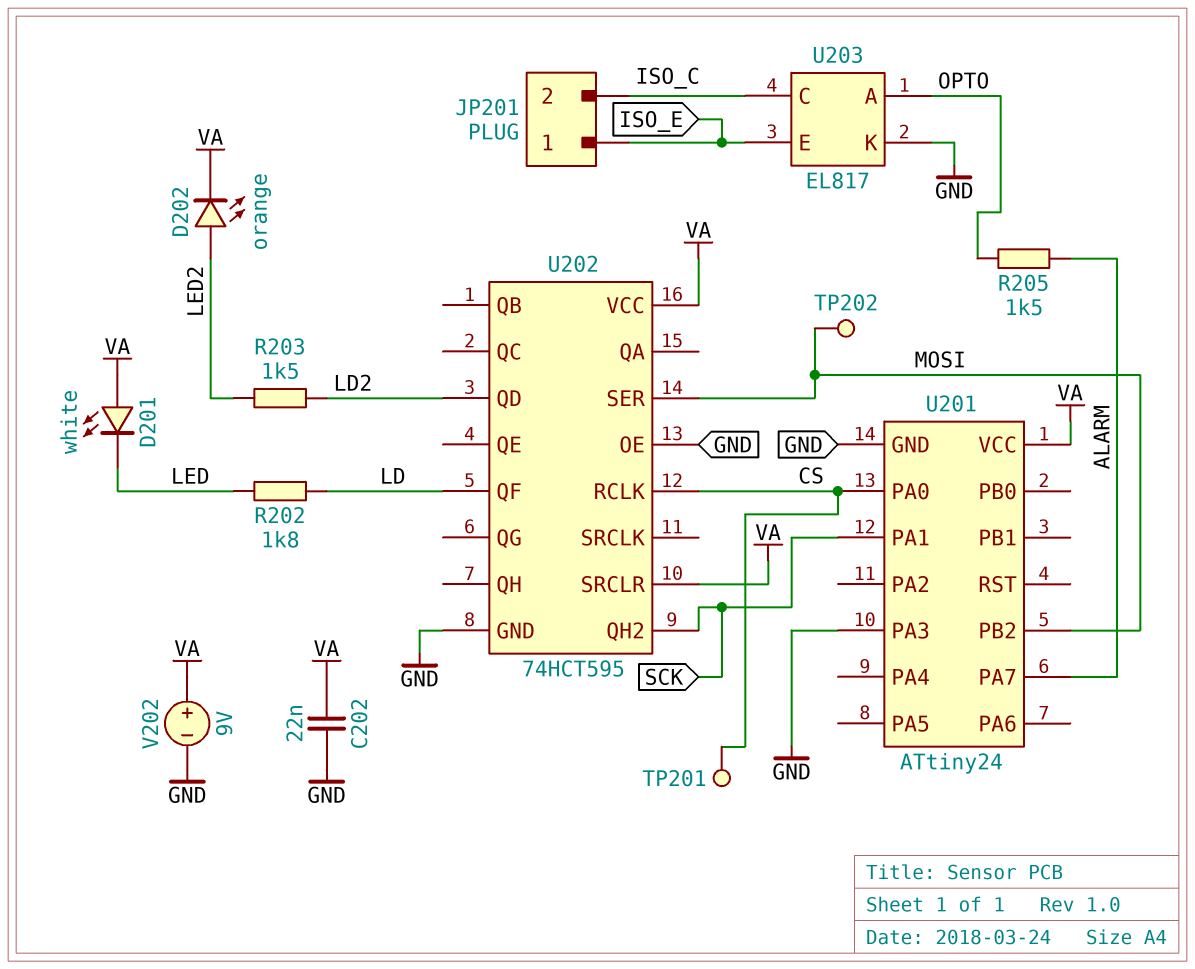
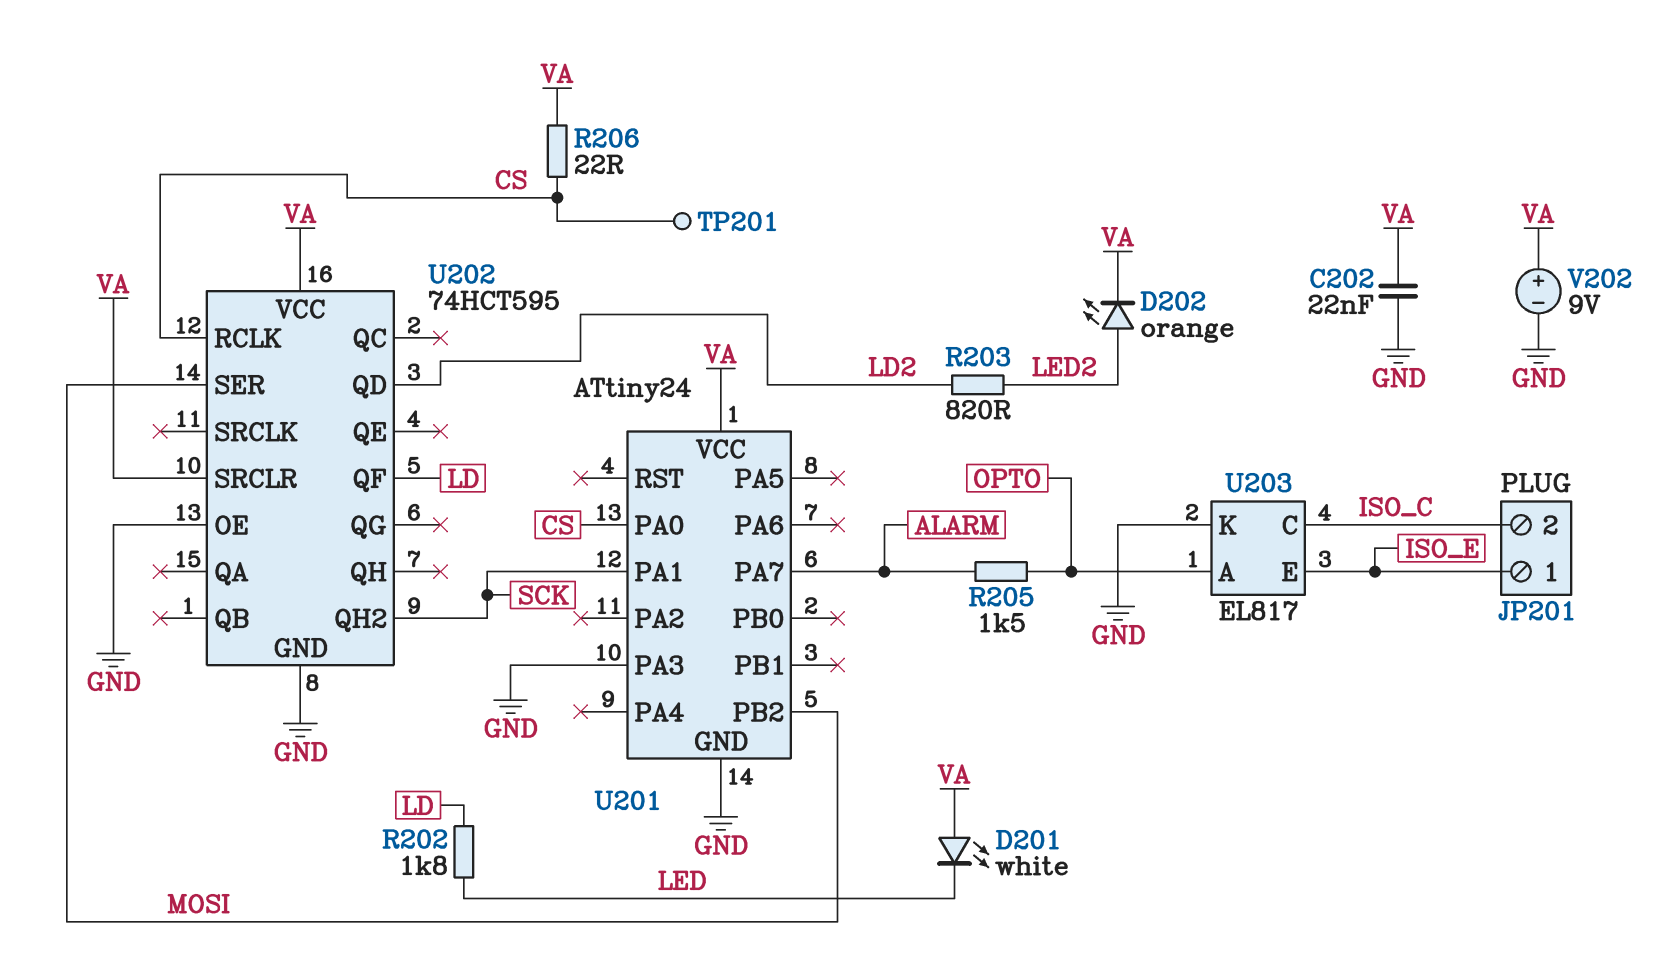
R203: 1.5k (LD2, LED2) -> 820 (LD2, LED2)
R206: none -> 22 (CS, VA)
TP202: test point (MOSI) -> none

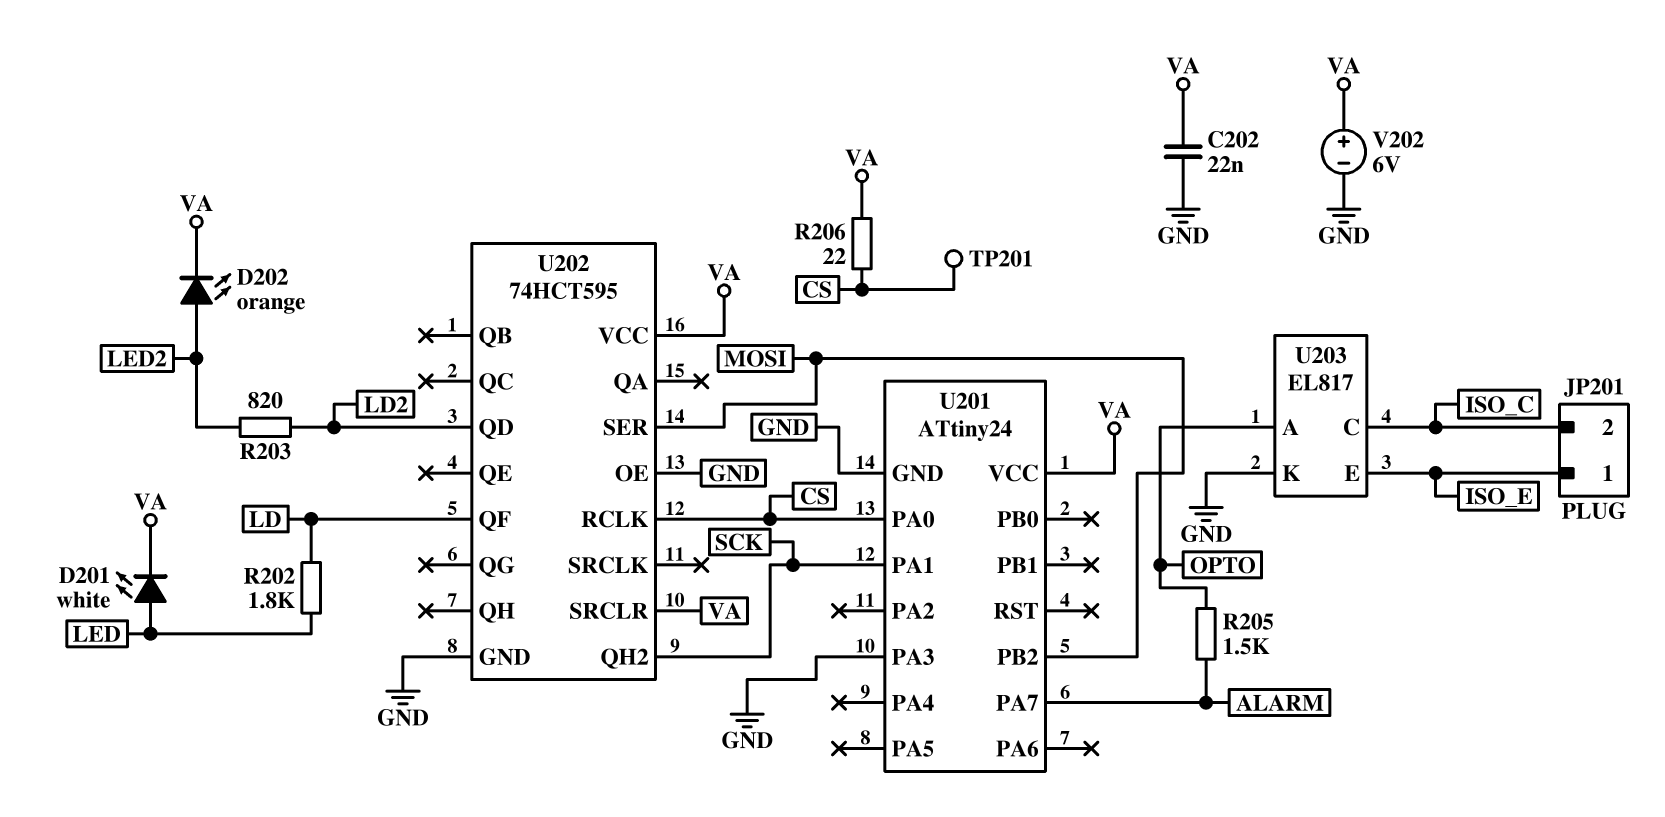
D201: LED white (A VA, K LED) -> LED white (A LED, K VA)
V202: 9V (plus VA, minus GND) -> 6V (plus VA, minus GND)

